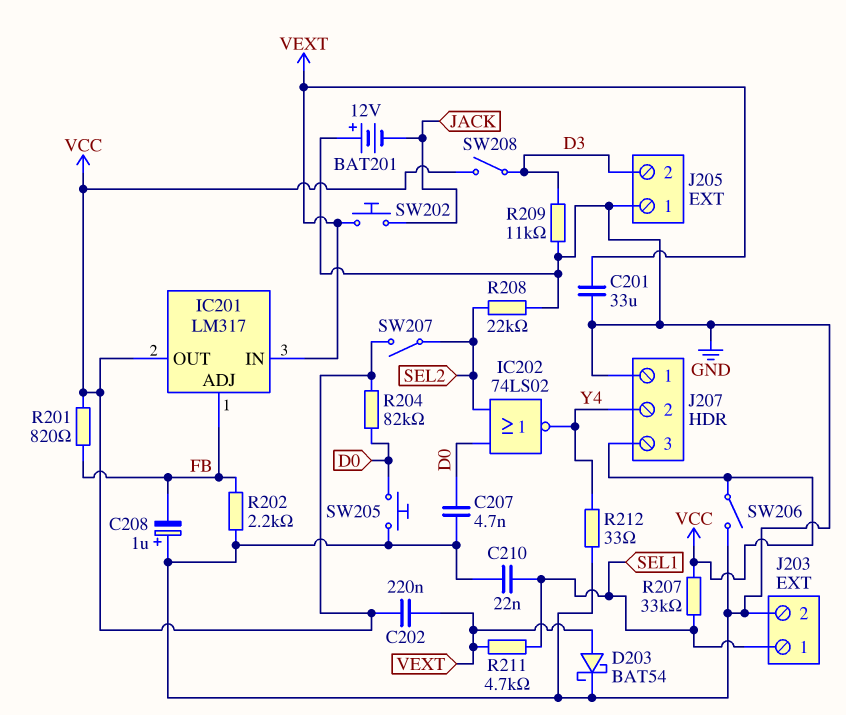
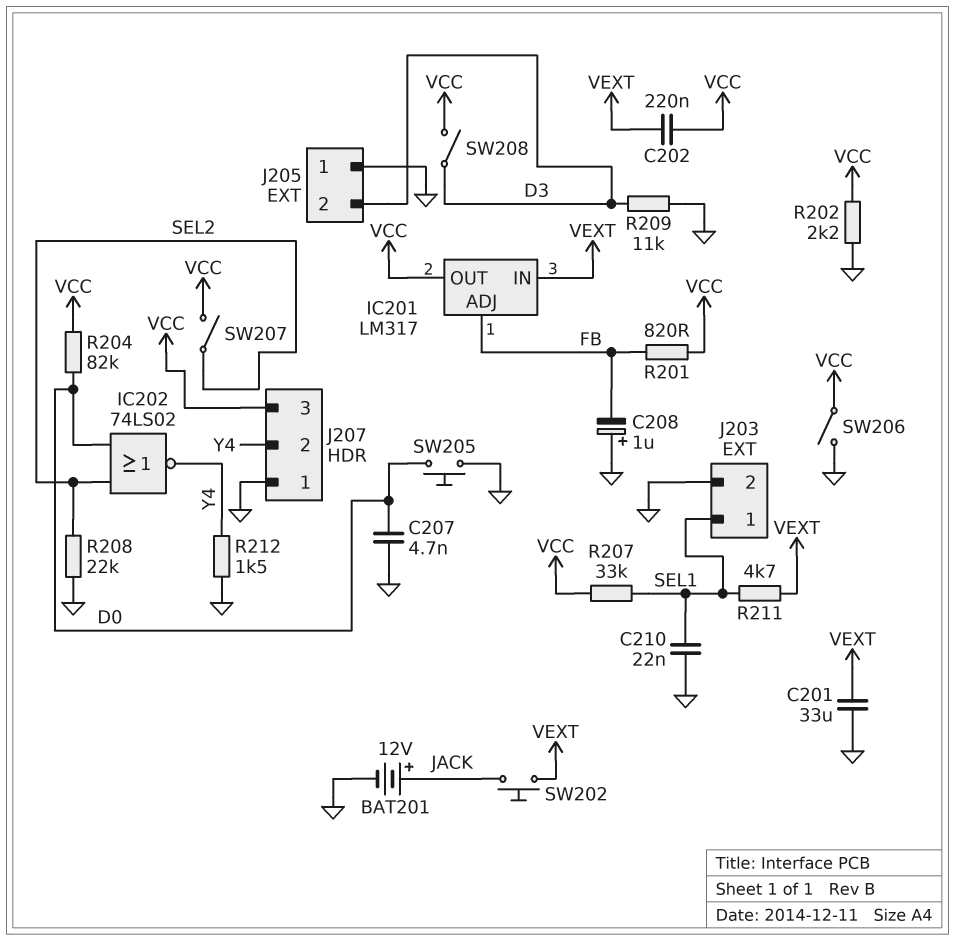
BAT201: 12V (plus GND, minus JACK) -> 12V (plus JACK, minus GND)
D203: schottky BAT54 (A VEXT, K GND) -> none
R202: 2.2k (FB, GND) -> 2.2k (GND, VCC)
R212: 33 (GND, Y4) -> 1.5k (GND, Y4)

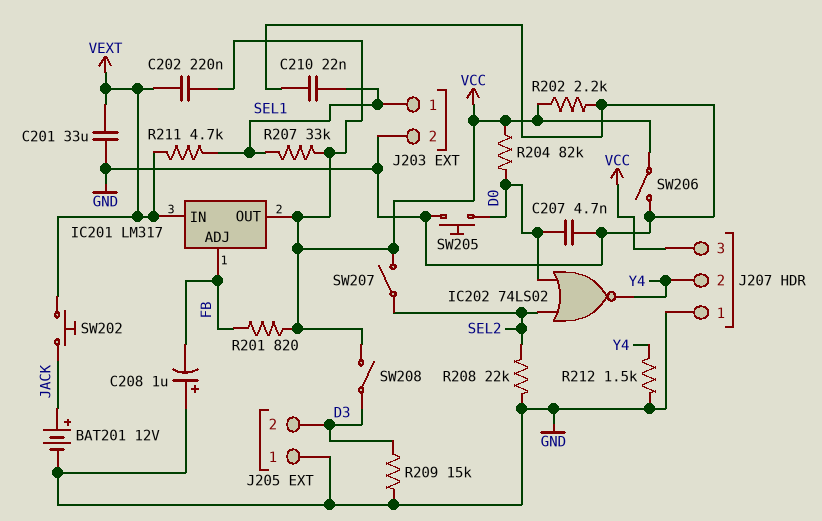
R209: 11k (D3, GND) -> 15k (D3, GND)

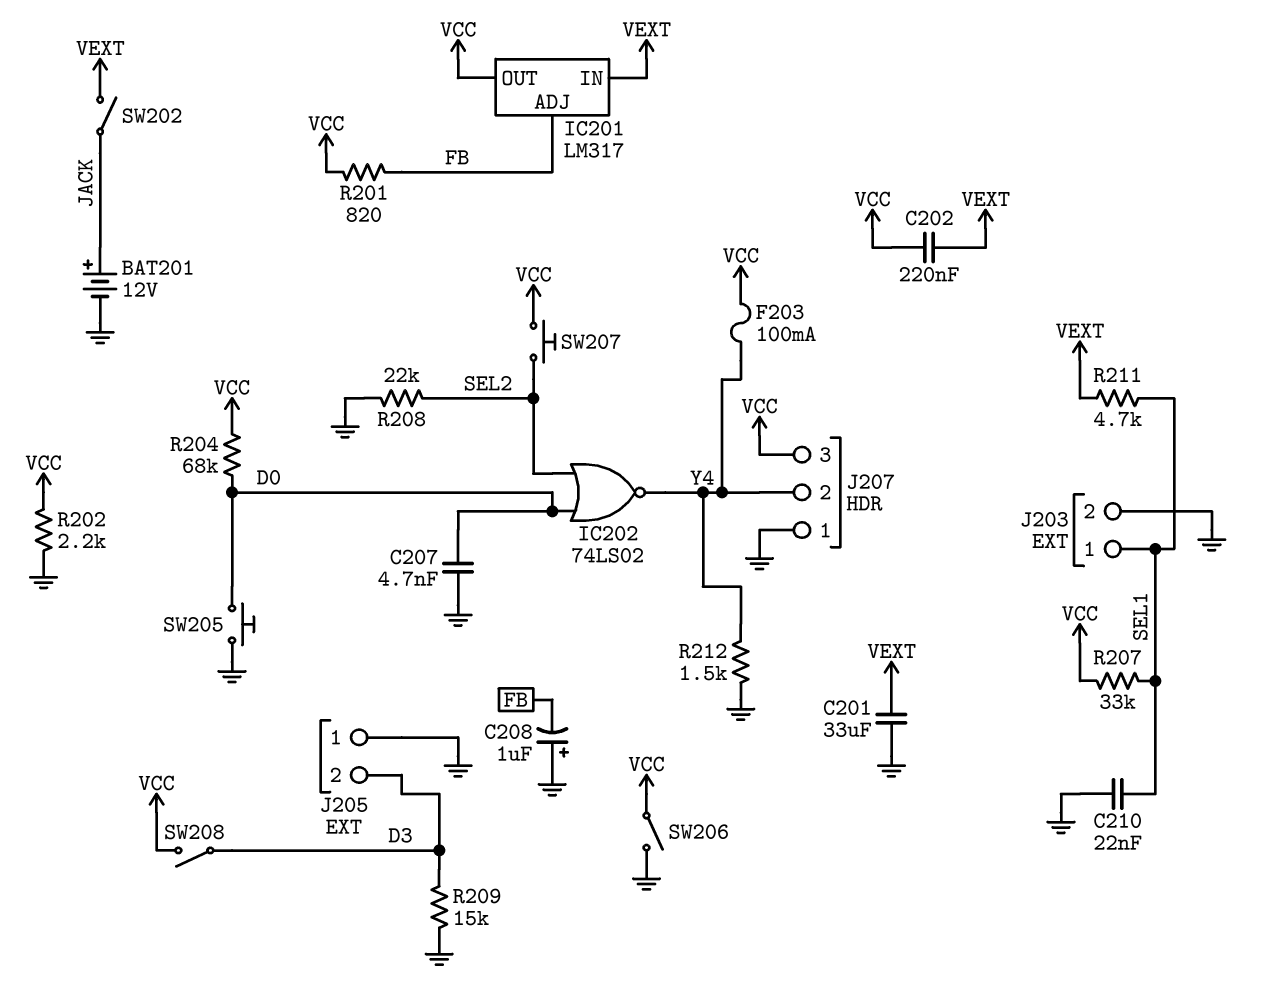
F203: none -> 100mA (VCC, Y4)
R204: 82k (D0, VCC) -> 68k (D0, VCC)
SW202: button (JACK, VEXT) -> switch (JACK, VEXT)
SW207: switch (SEL2, VCC) -> button (SEL2, VCC)

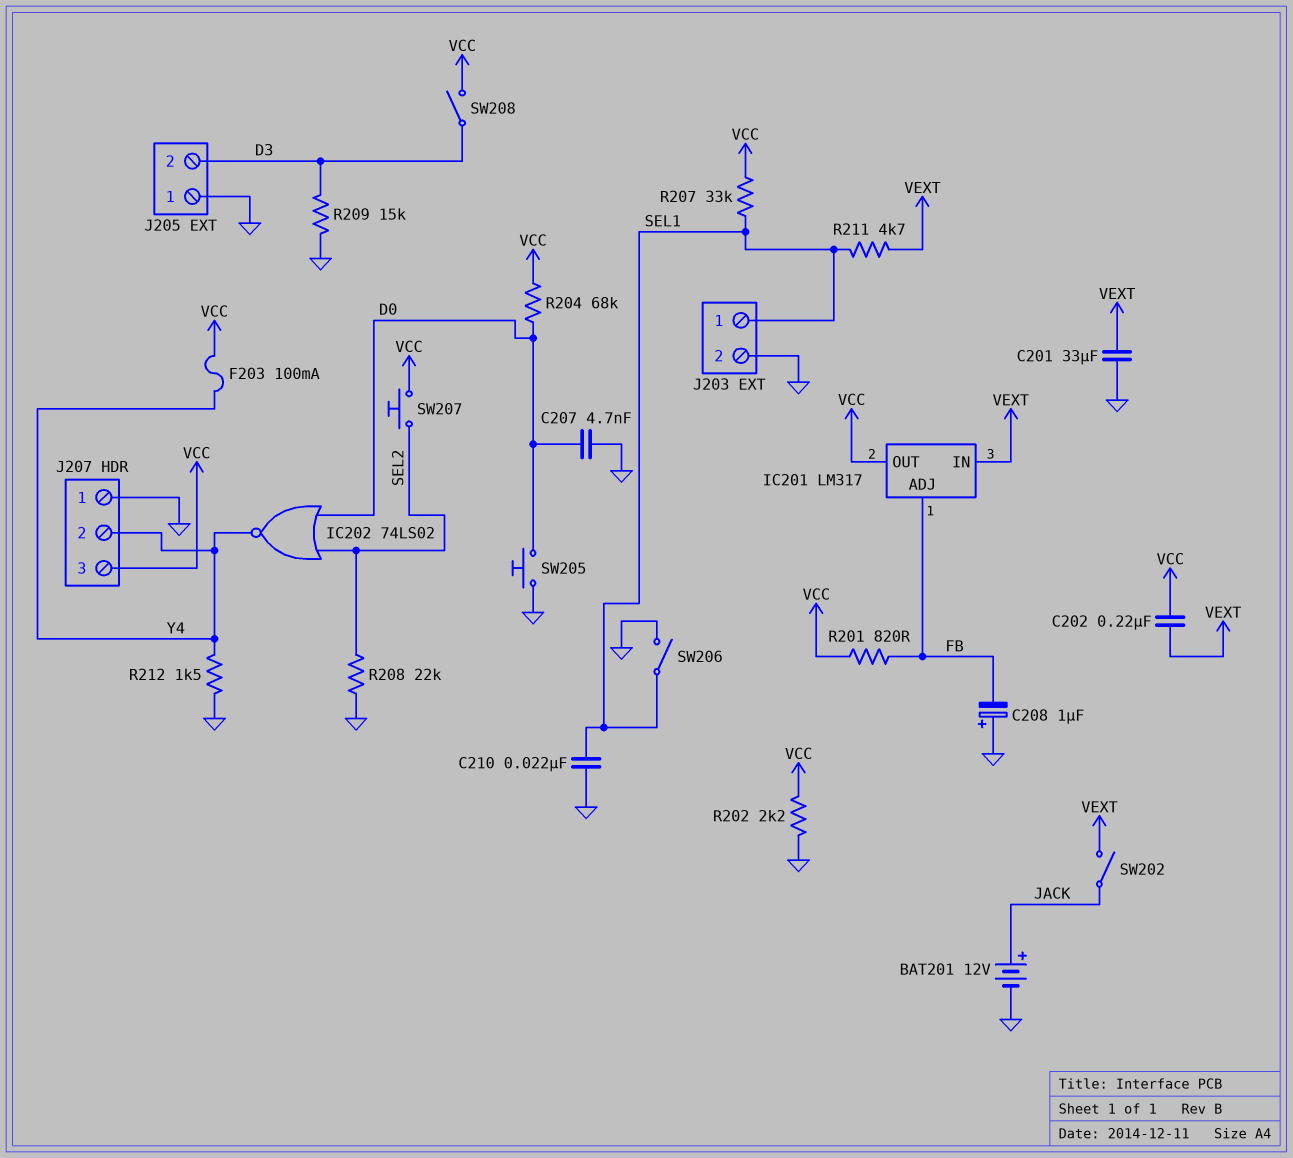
SW206: switch (GND, VCC) -> switch (GND, SEL1)

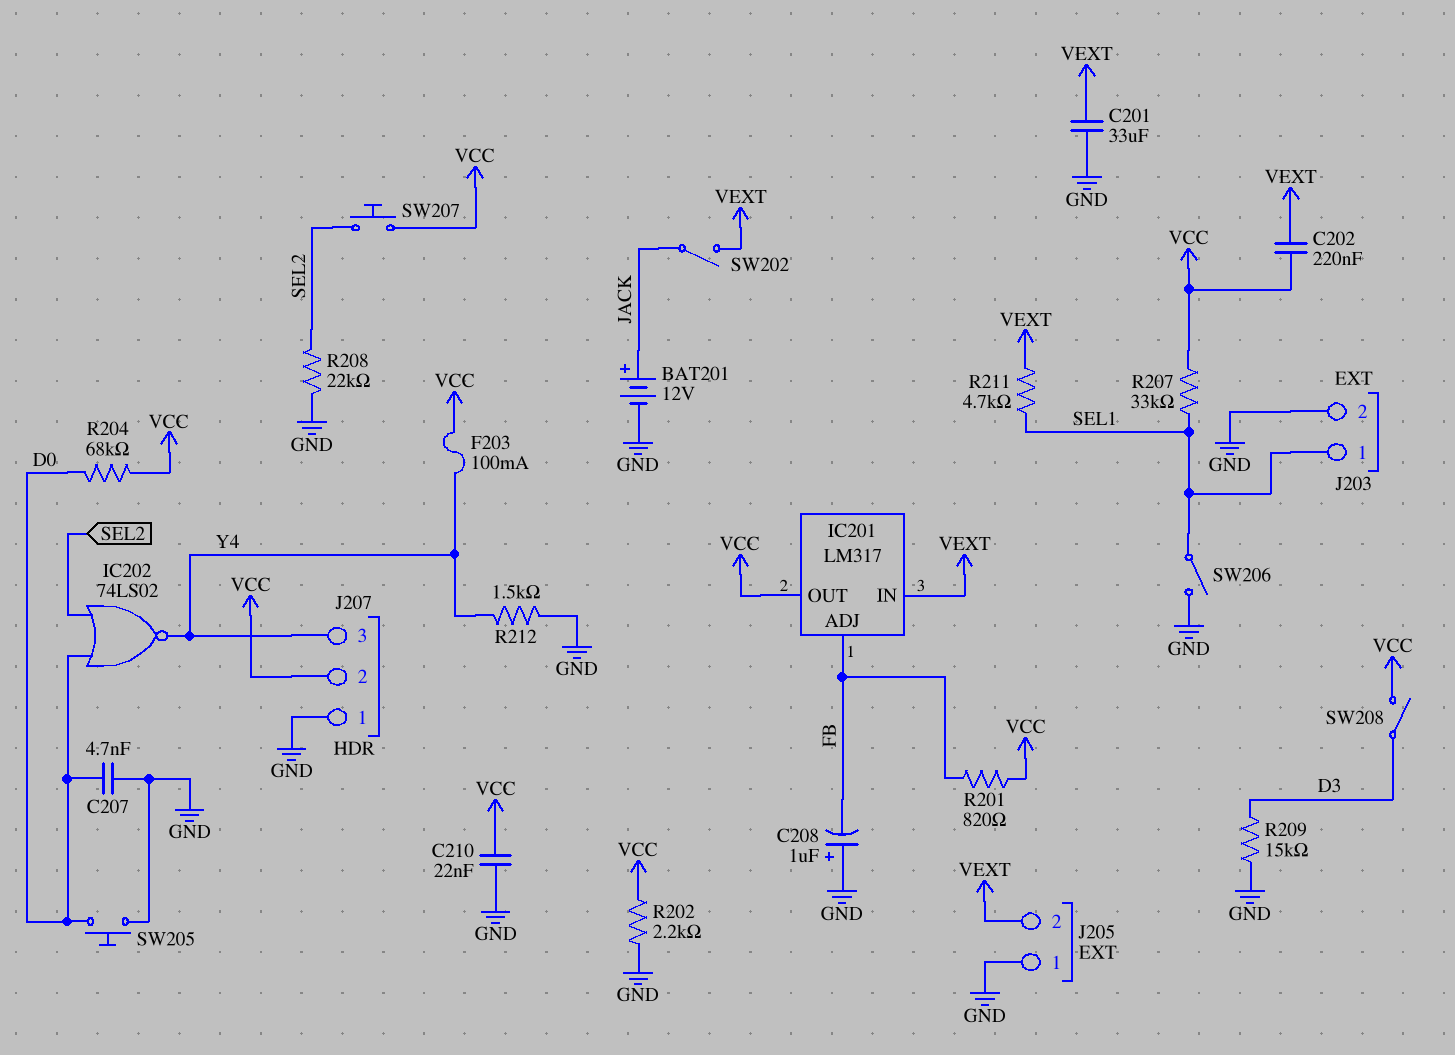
C210: 22nF (GND, SEL1) -> 22nF (GND, VCC)
J205 pin 2: D3 -> VEXT
J207 pin 2: Y4 -> VCC
J207 pin 3: VCC -> Y4

